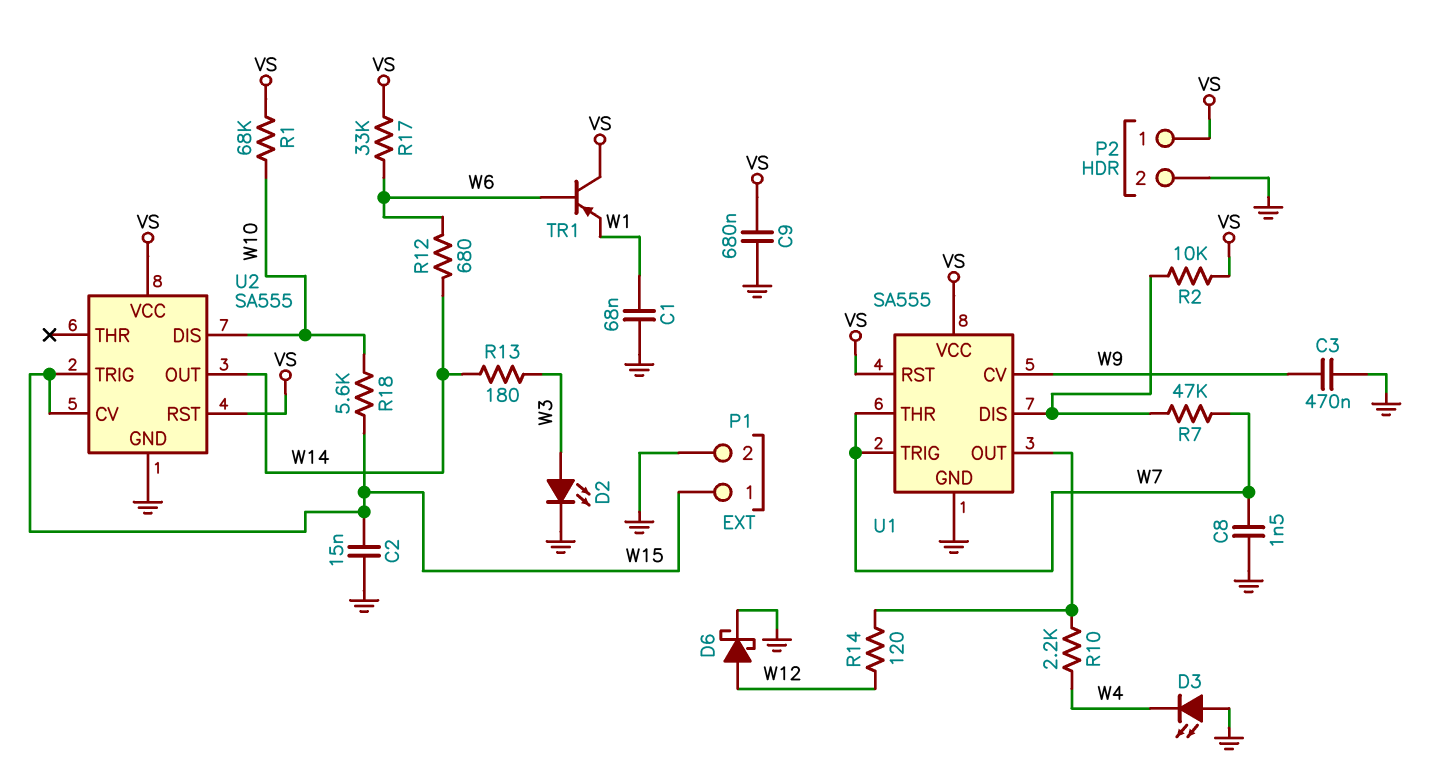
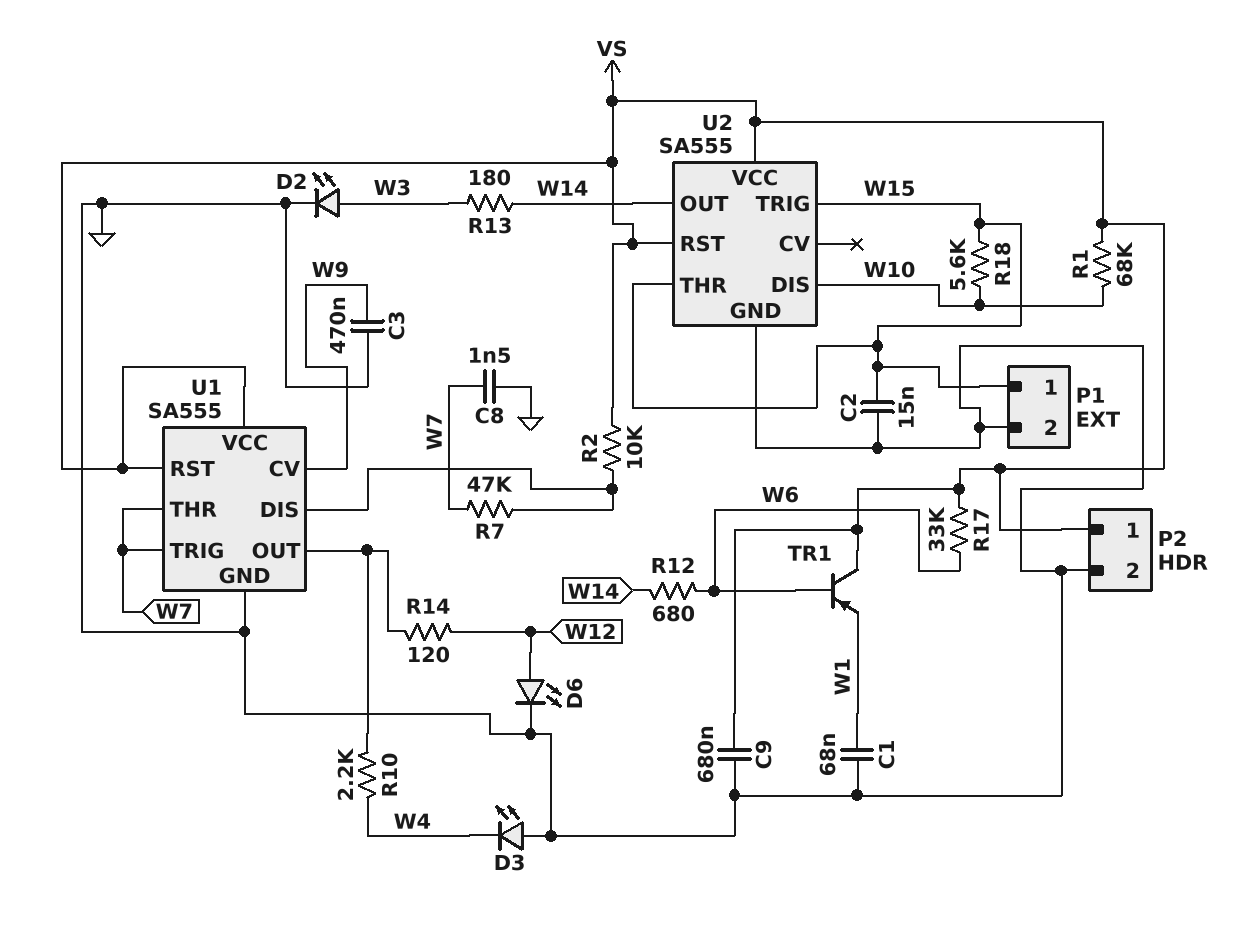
D6: schottky (A W12, K GND) -> LED (A W12, K GND)
U2 pin CV: W15 -> none
U2 pin THR: none -> W15

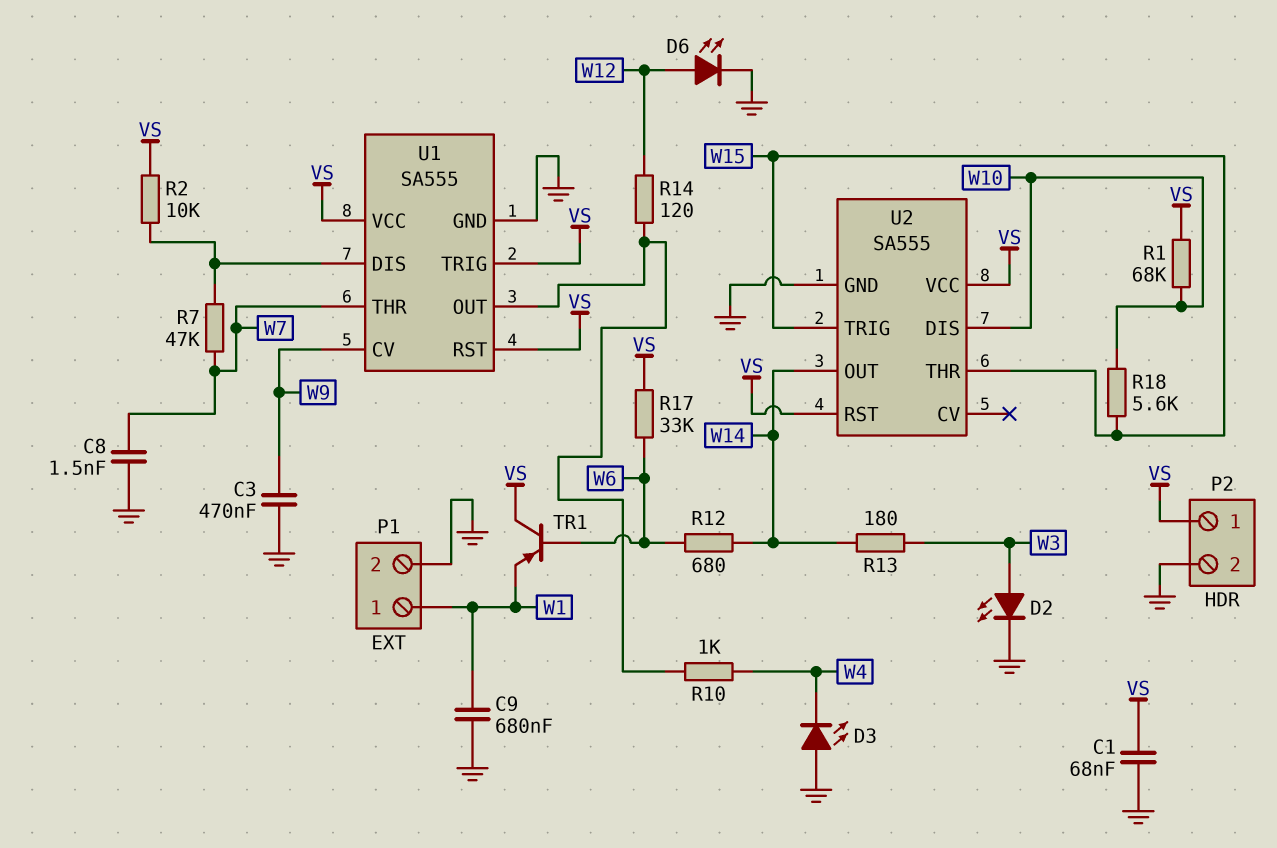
C1: 68nF (GND, W1) -> 68nF (GND, VS)
C2: 15nF (GND, W15) -> none
C9: 680nF (GND, VS) -> 680nF (GND, W1)
P1 pin 1: W15 -> W1
R10: 2.2k (U1/OUT, W4) -> 1k (U1/OUT, W4)
U1 pin TRIG: W7 -> VS

